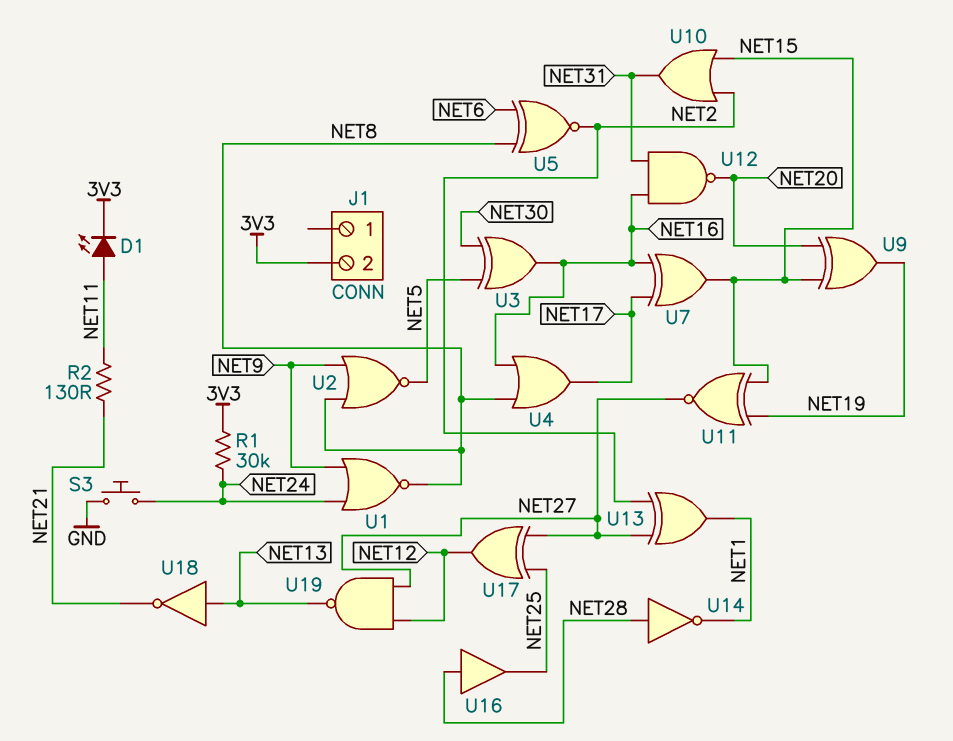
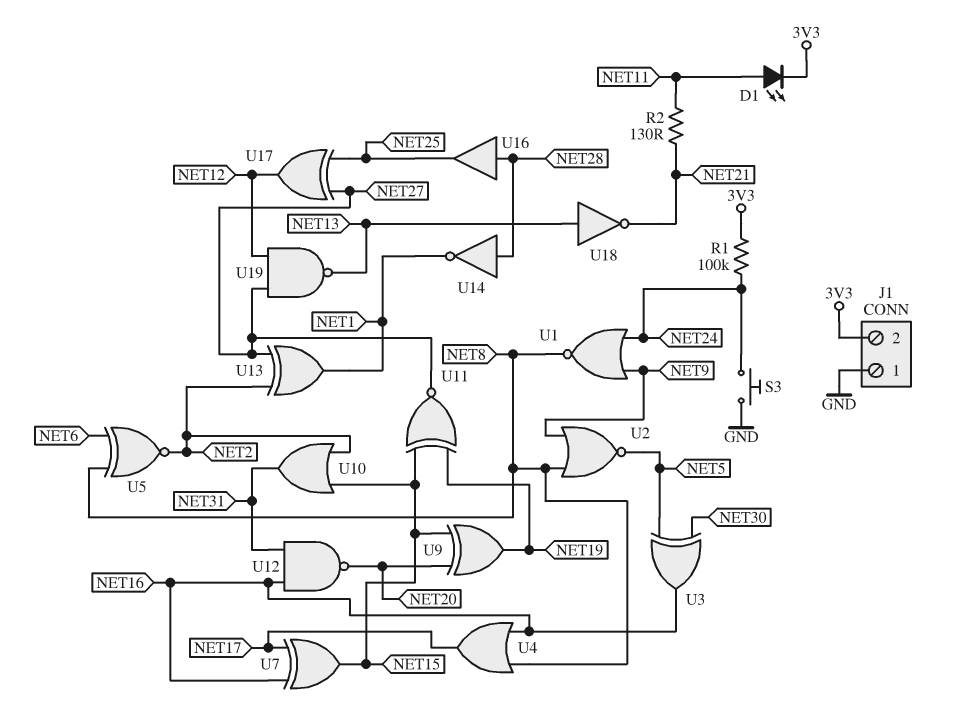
J1 pin 1: none -> GND
R1: 30k (3V3, NET24) -> 100k (3V3, NET24)

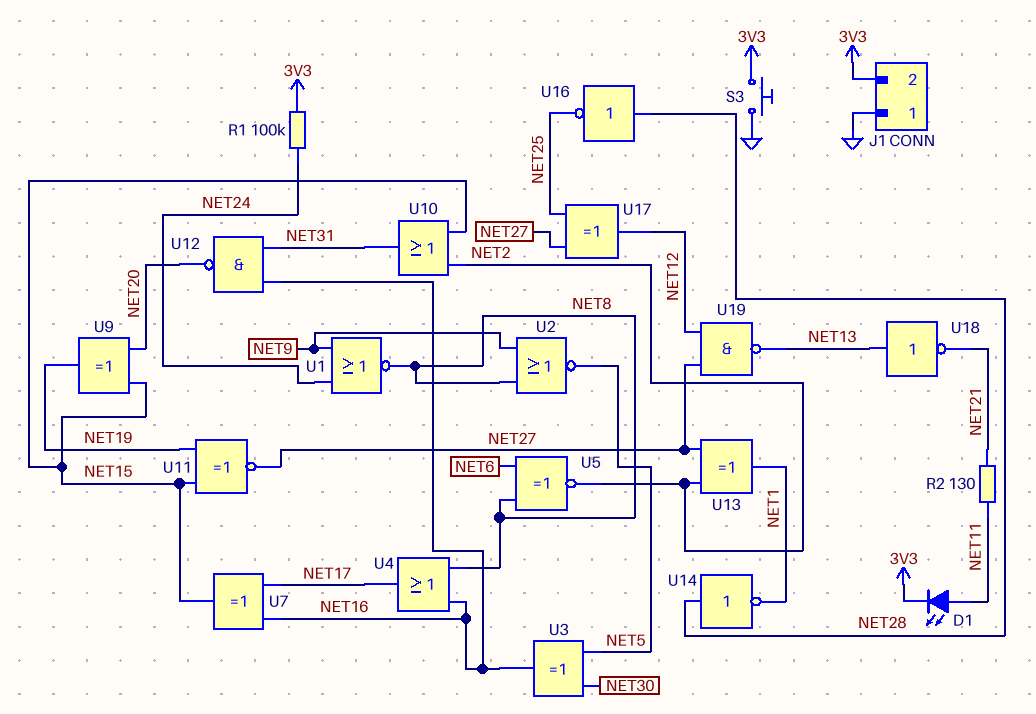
S3: button (GND, NET24) -> button (3V3, GND)
U16: buffer (in NET28, out NET25) -> NOT (in NET28, out NET25)

